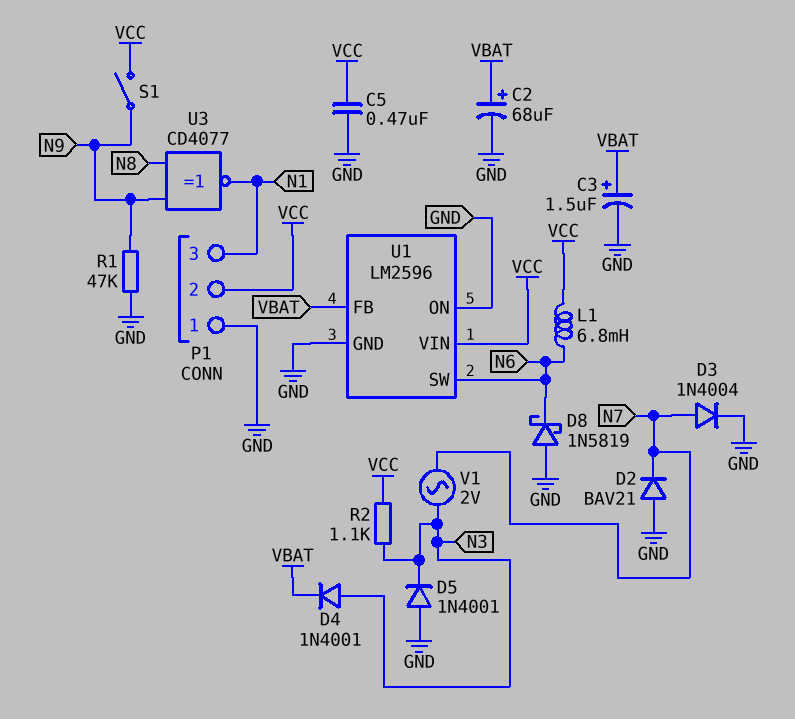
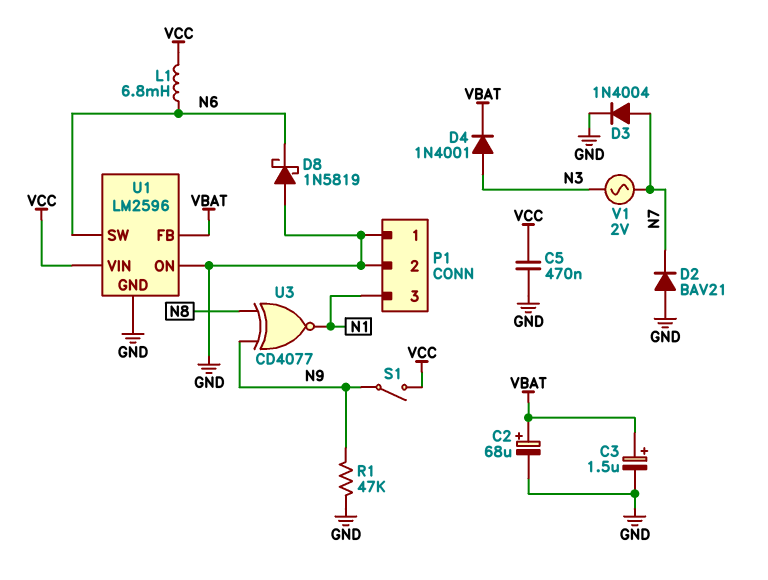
D5: diode 1N4001 (A GND, K N3) -> none
P1 pin 2: VCC -> GND
R2: 1.1k (N3, VCC) -> none

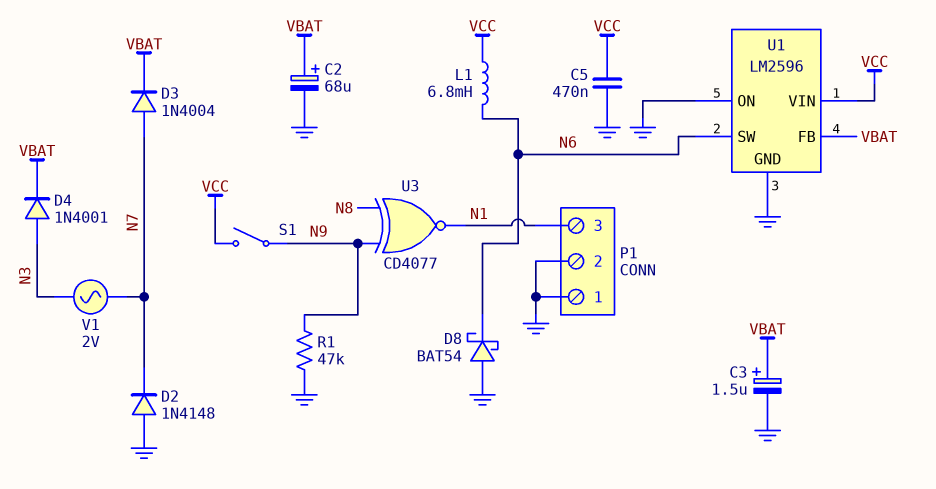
D2: diode BAV21 (A GND, K N7) -> diode 1N4148 (A GND, K N7)
D3: diode 1N4004 (A N7, K GND) -> diode 1N4004 (A N7, K VBAT)
D8: schottky 1N5819 (A GND, K N6) -> schottky BAT54 (A GND, K N6)

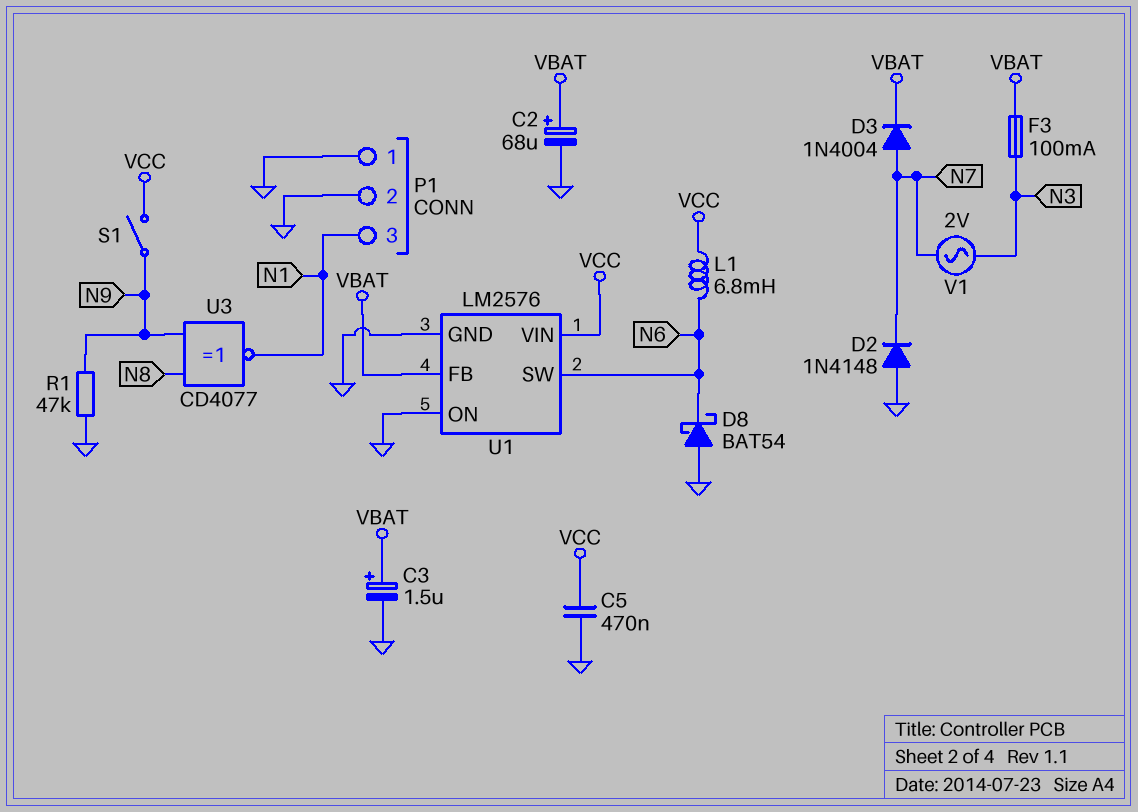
D4: diode 1N4001 (A N3, K VBAT) -> none
F3: none -> 100mA (N3, VBAT)
U1: LM2596 -> LM2576

